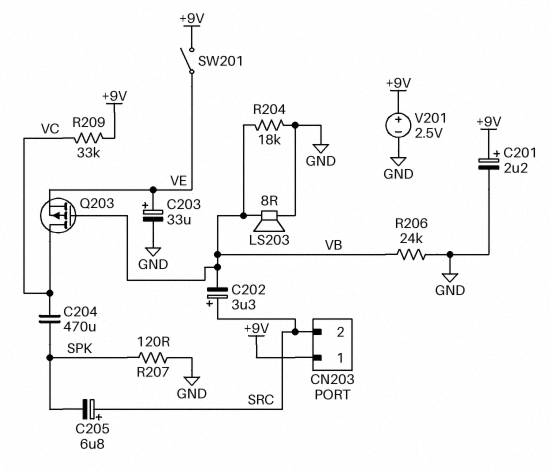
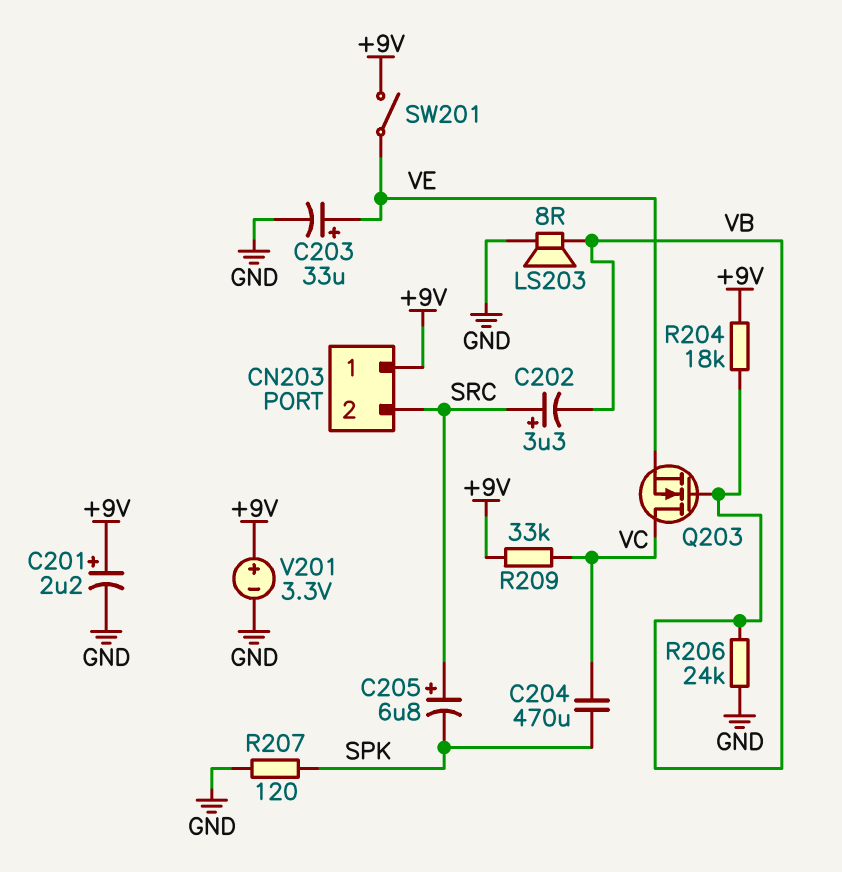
Q203: PMOS (G VB, D VC, S VE) -> NMOS (G VB, D VC, S VE)
R204: 18k (GND, VB) -> 18k (+9V, VB)
V201: 2.5V (plus +9V, minus GND) -> 3.3V (plus +9V, minus GND)

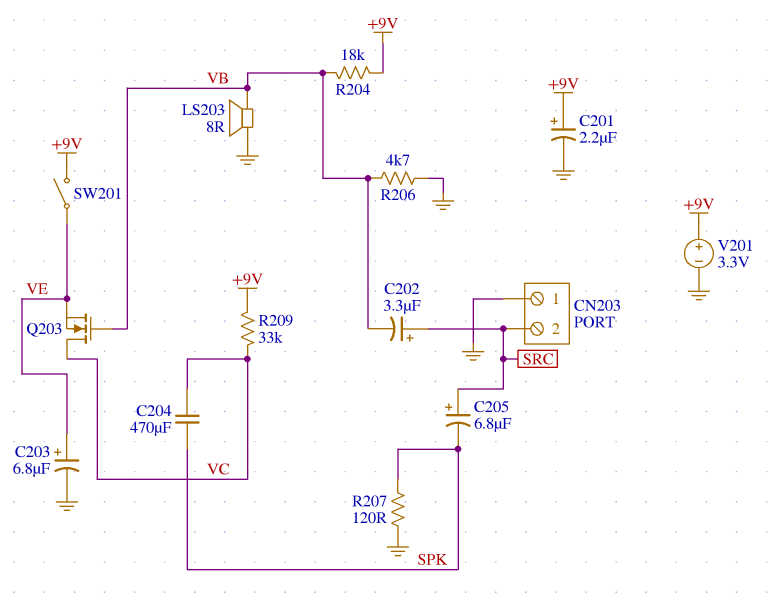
C203: 33uF (plus VE, minus GND) -> 6.8uF (plus VE, minus GND)
CN203 pin 1: +9V -> GND
R206: 24k (GND, VB) -> 4.7k (GND, VB)

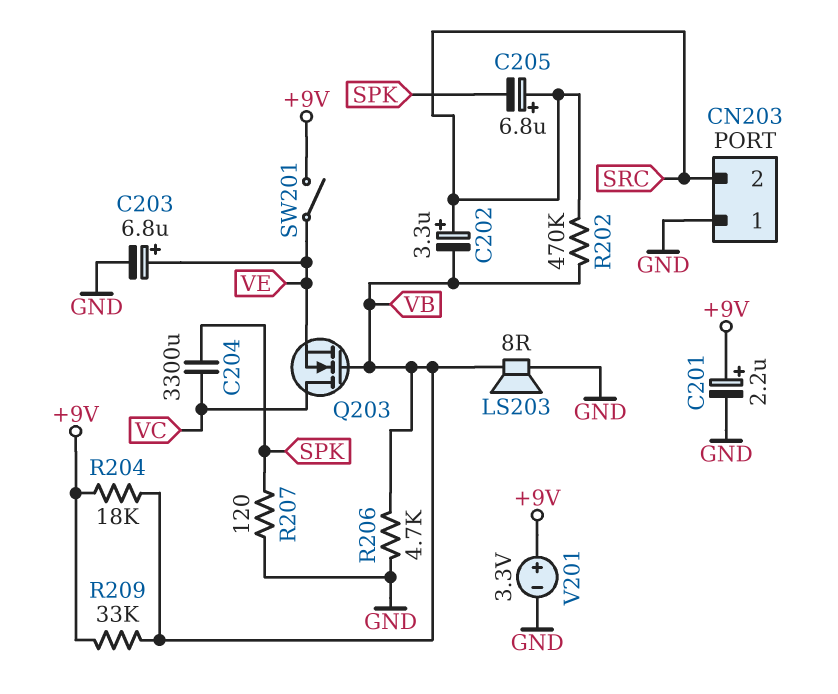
C204: 470uF (SPK, VC) -> 3300uF (SPK, VC)
R202: none -> 470k (SRC, VB)
R209: 33k (+9V, VC) -> 33k (+9V, VB)

